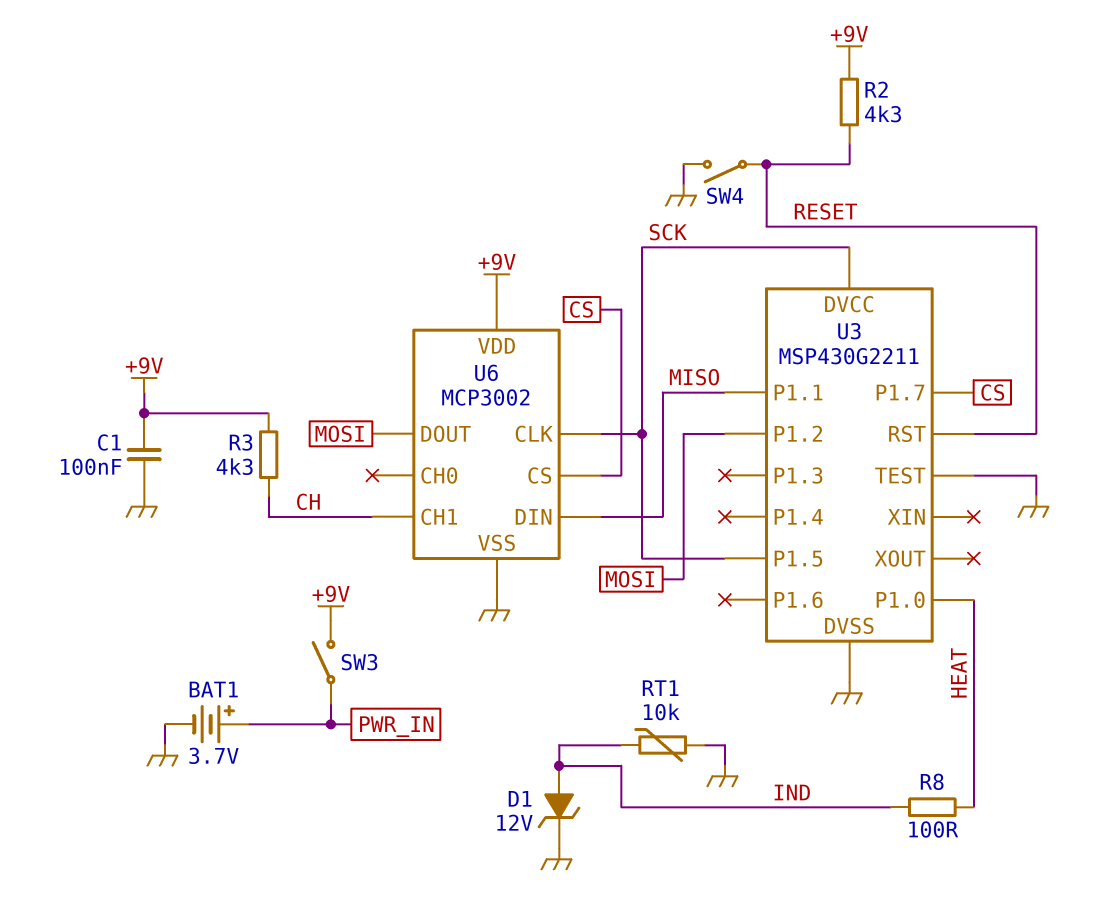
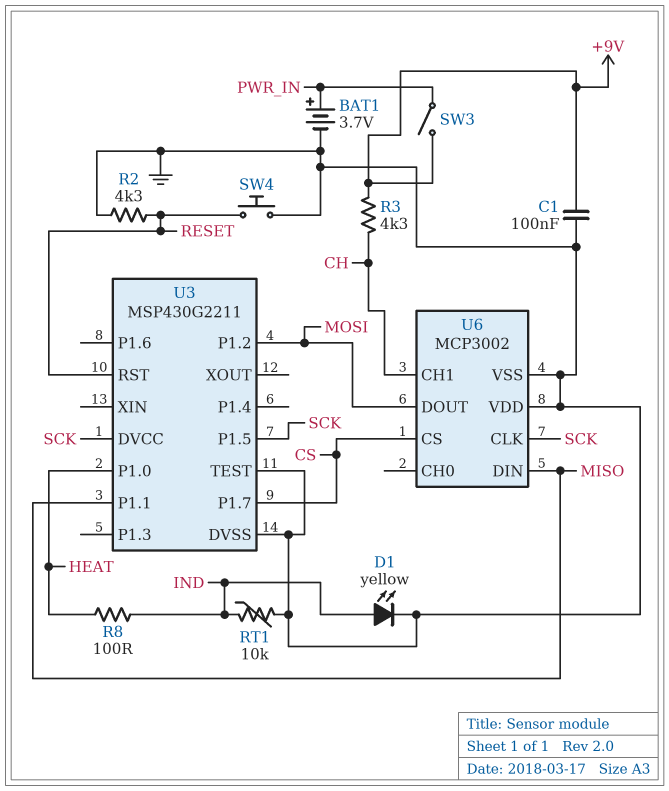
D1: zener 12V (A IND, K GND) -> LED yellow (A IND, K GND)
R2: 4.3k (+9V, RESET) -> 4.3k (GND, RESET)
SW4: switch (GND, RESET) -> button (GND, RESET)
U6 pin VDD: +9V -> GND

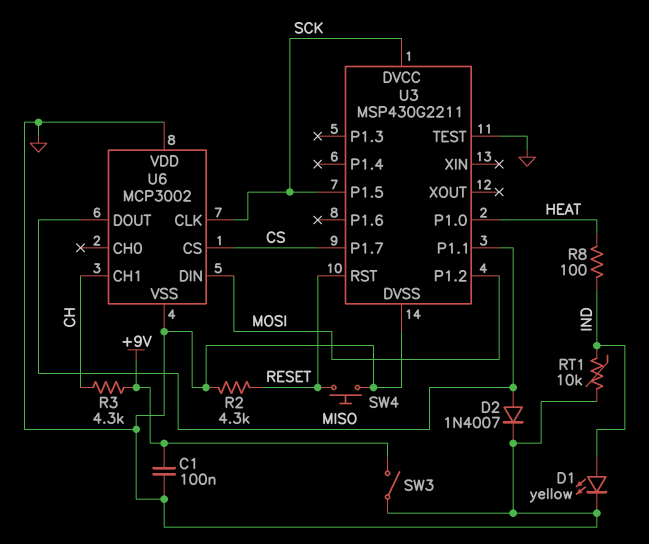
BAT1: 3.7V (plus PWR_IN, minus GND) -> none
D2: none -> diode 1N4007 (A MISO, K GND)
SW3: switch (+9V, PWR_IN) -> switch (+9V, GND)
U6 pin DIN: MISO -> MOSI
U6 pin DOUT: MOSI -> MISO

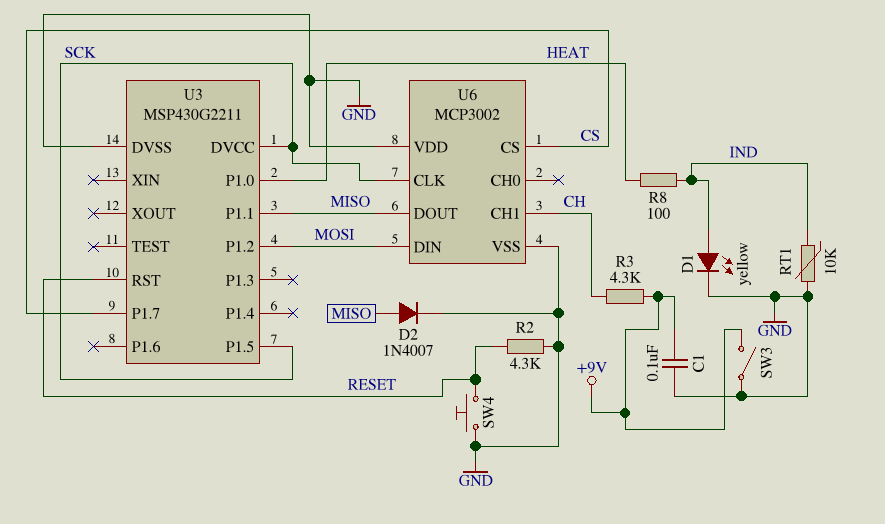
U3 pin TEST: GND -> none

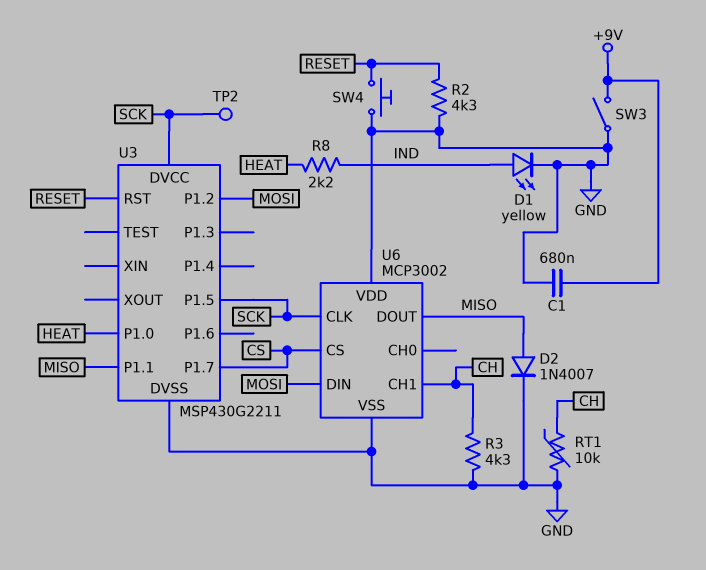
C1: 100nF (+9V, GND) -> 680nF (+9V, GND)
R3: 4.3k (+9V, CH) -> 4.3k (CH, GND)
R8: 100 (HEAT, IND) -> 2.2k (HEAT, IND)
RT1: 10k (GND, IND) -> 10k (CH, GND)
TP2: none -> test point (SCK)

